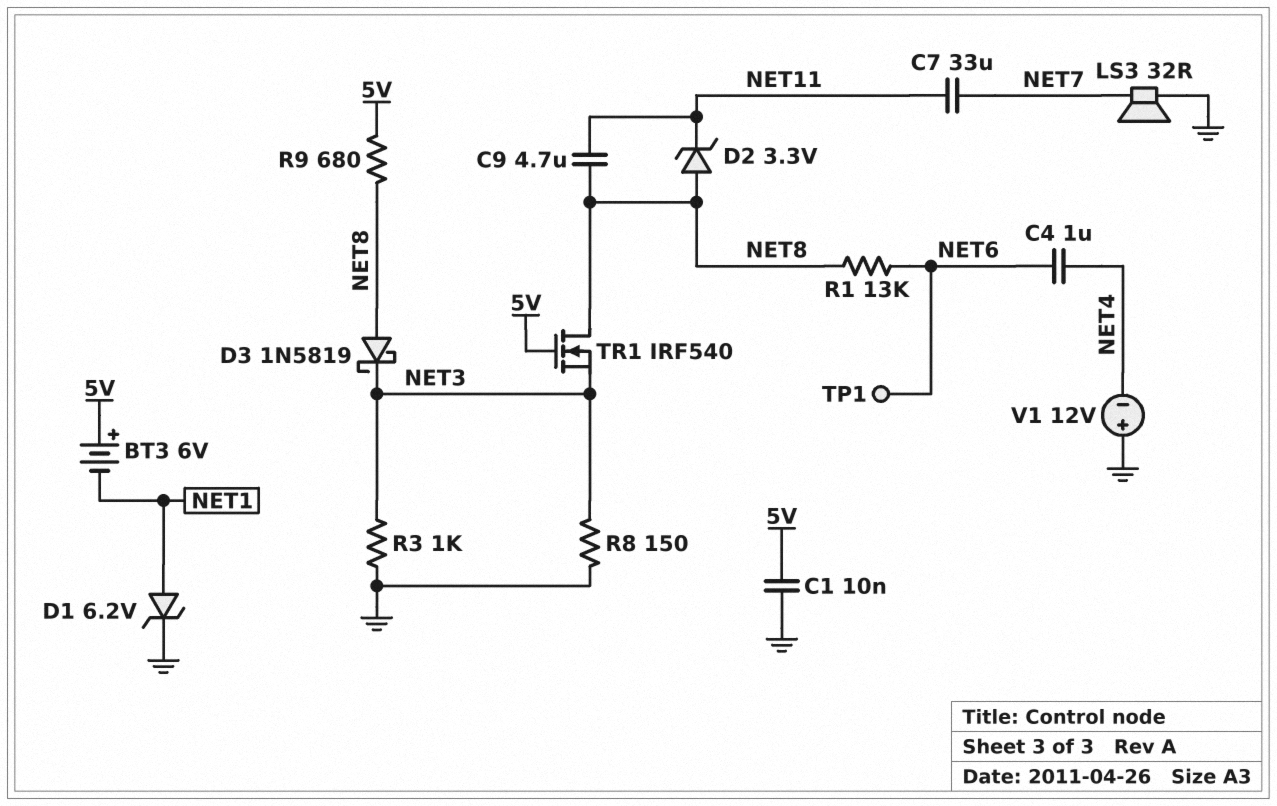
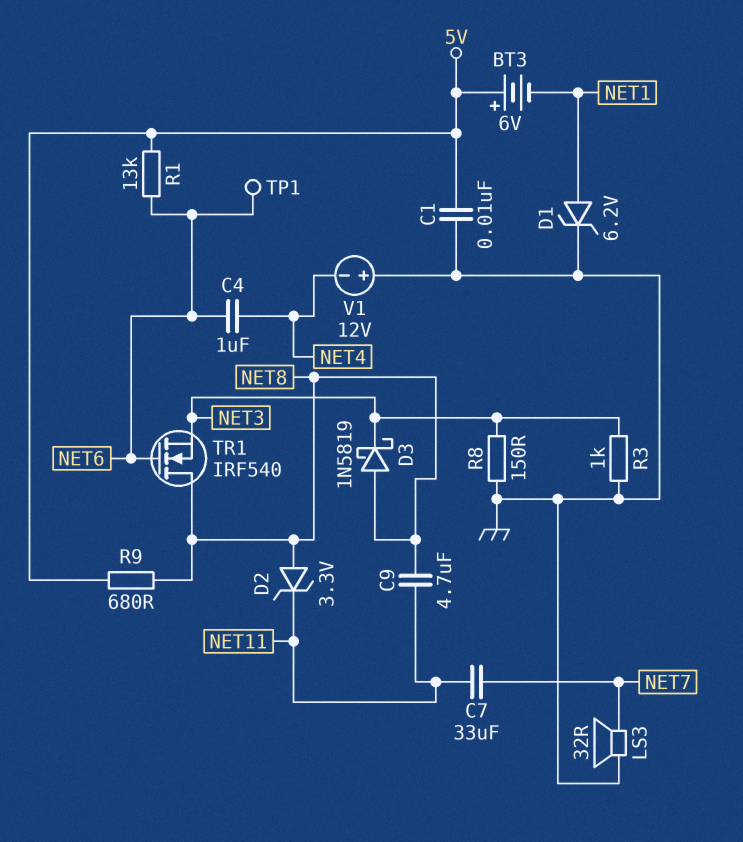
R1: 13k (NET6, NET8) -> 13k (5V, NET6)
TR1: NMOS IRF540 (G 5V, D NET8, S NET3) -> NMOS IRF540 (G NET6, D NET8, S NET3)

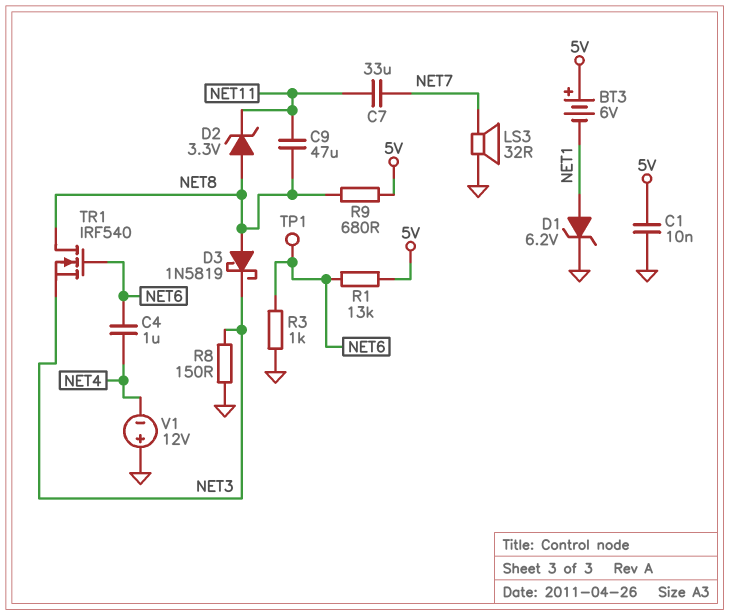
C9: 4.7uF (NET8, NET11) -> 47uF (NET8, NET11)
R3: 1k (GND, NET3) -> 1k (GND, NET6)

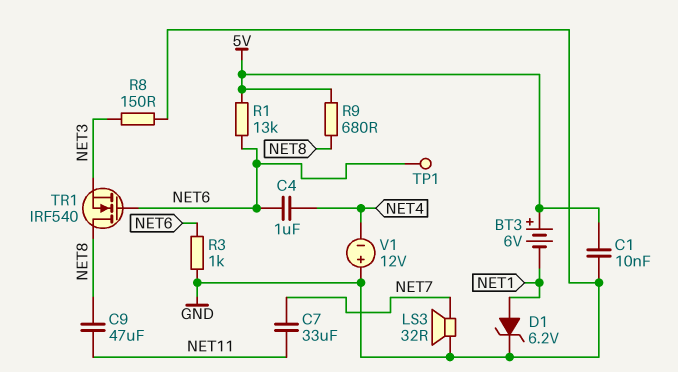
D2: zener 3.3V (A NET8, K NET11) -> none
D3: schottky 1N5819 (A NET8, K NET3) -> none

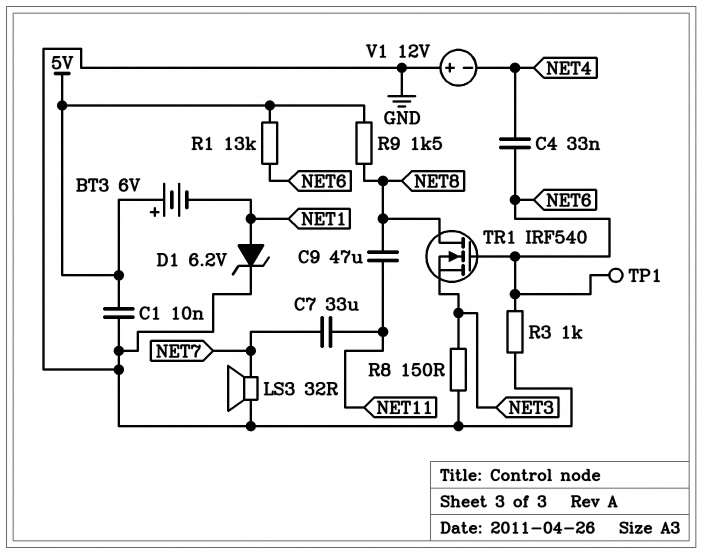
C4: 1uF (NET4, NET6) -> 33nF (NET4, NET6)
R9: 680 (5V, NET8) -> 1.5k (5V, NET8)

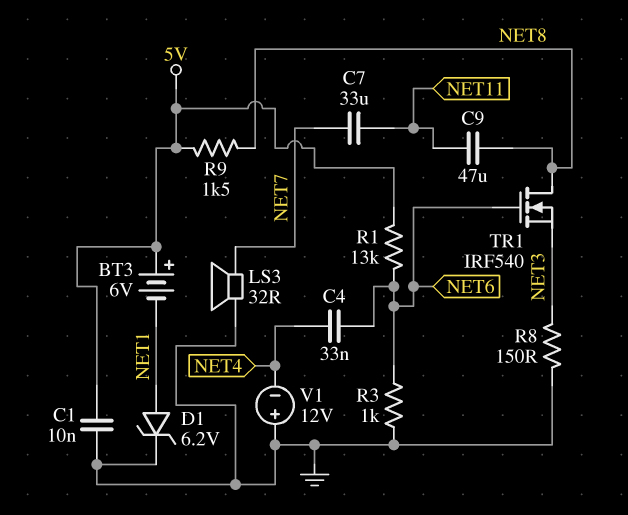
TP1: test point (NET6) -> none

